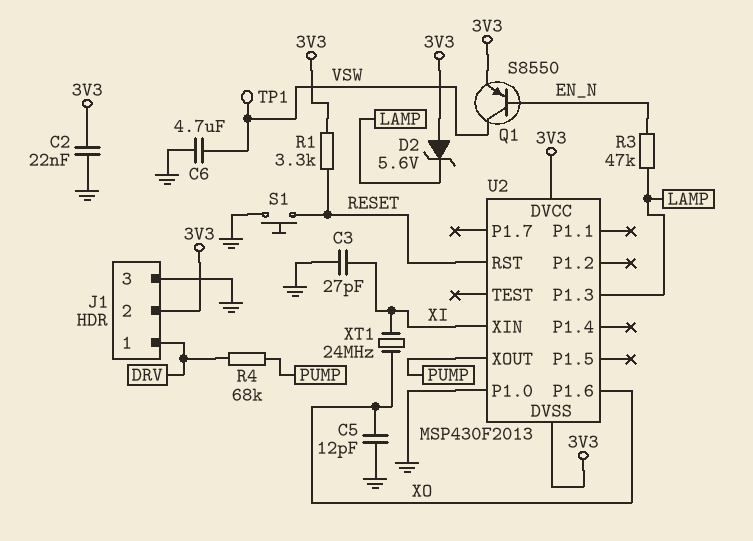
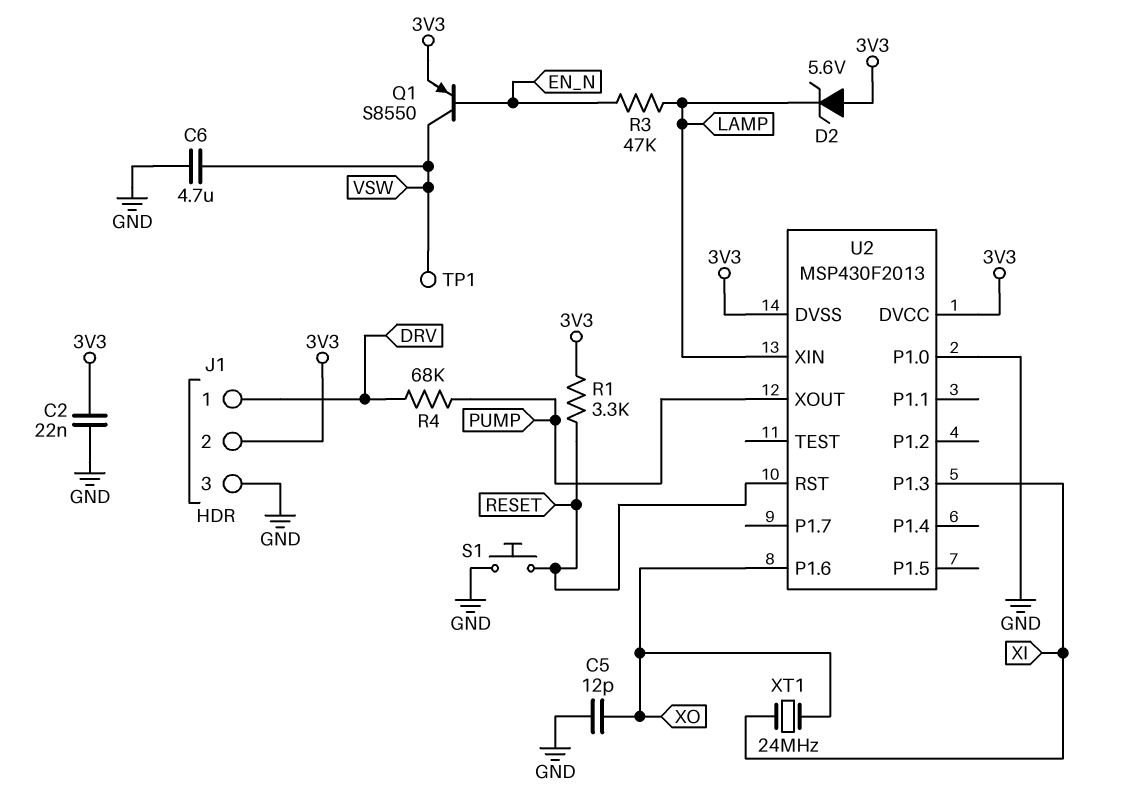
C3: 27pF (GND, XI) -> none
U2 pin P1.3: LAMP -> XI
U2 pin XIN: XI -> LAMP

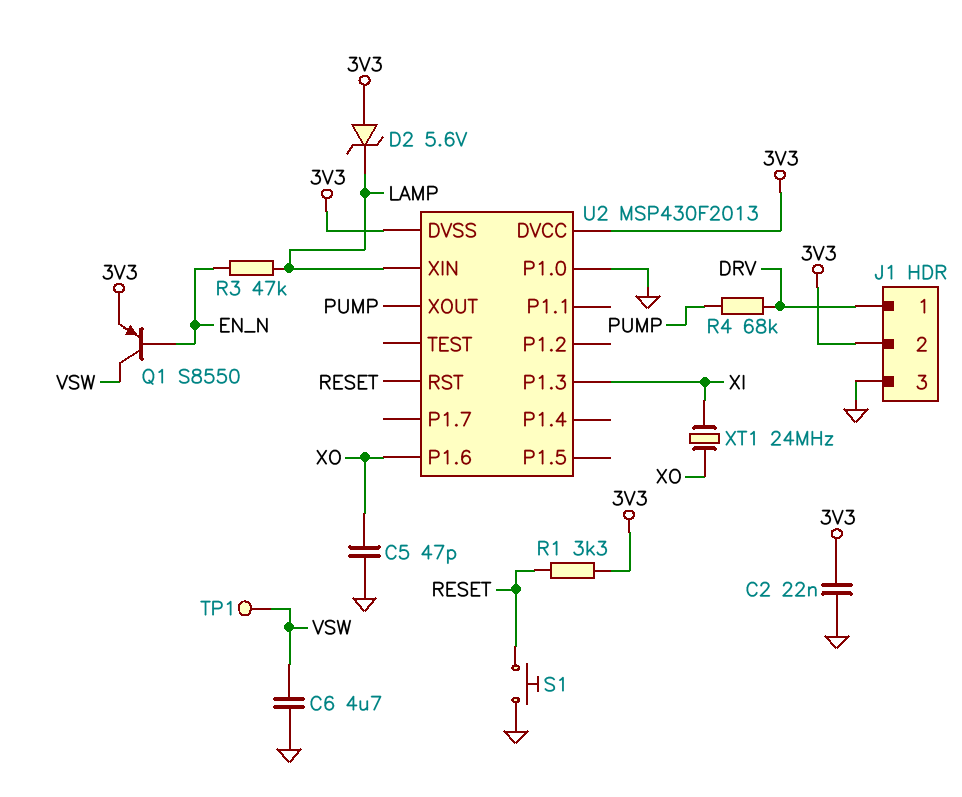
C5: 12pF (GND, XO) -> 47pF (GND, XO)

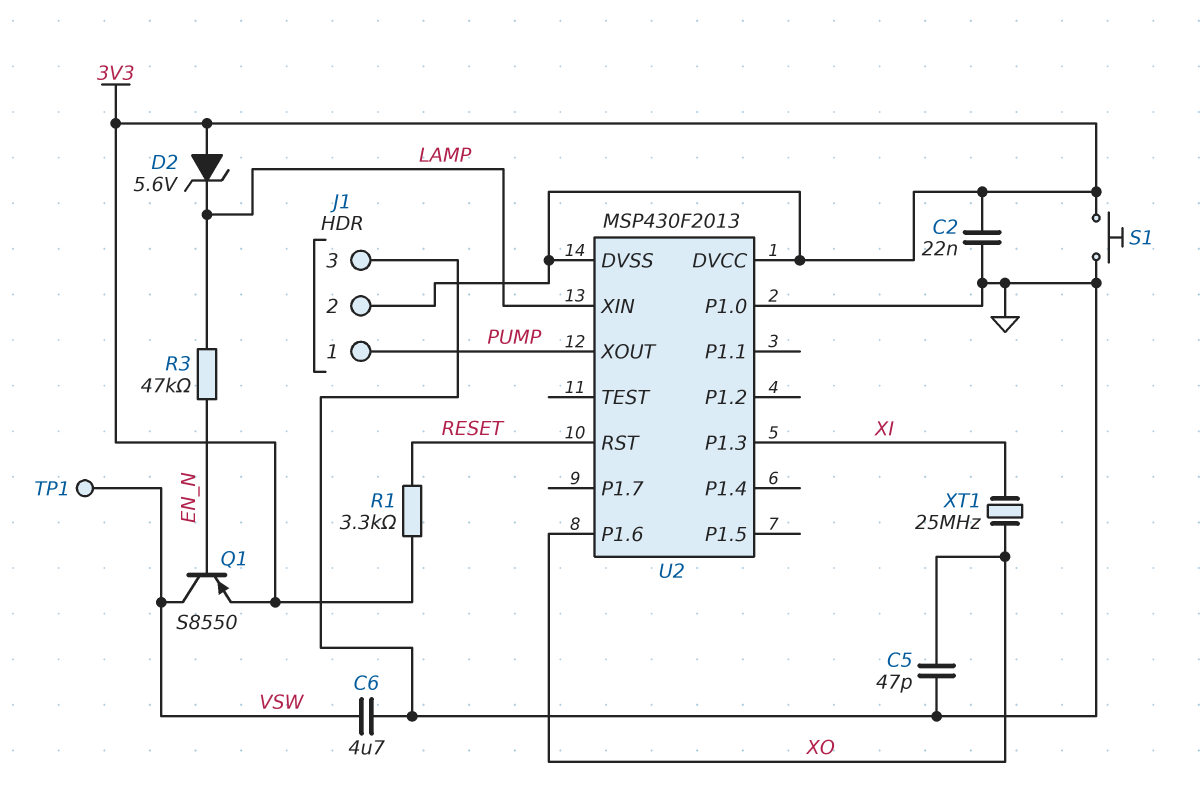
J1 pin 1: DRV -> PUMP
R4: 68k (DRV, PUMP) -> none
S1: button (GND, RESET) -> button (3V3, GND)
XT1: 24MHz (XI, XO) -> 25MHz (XI, XO)

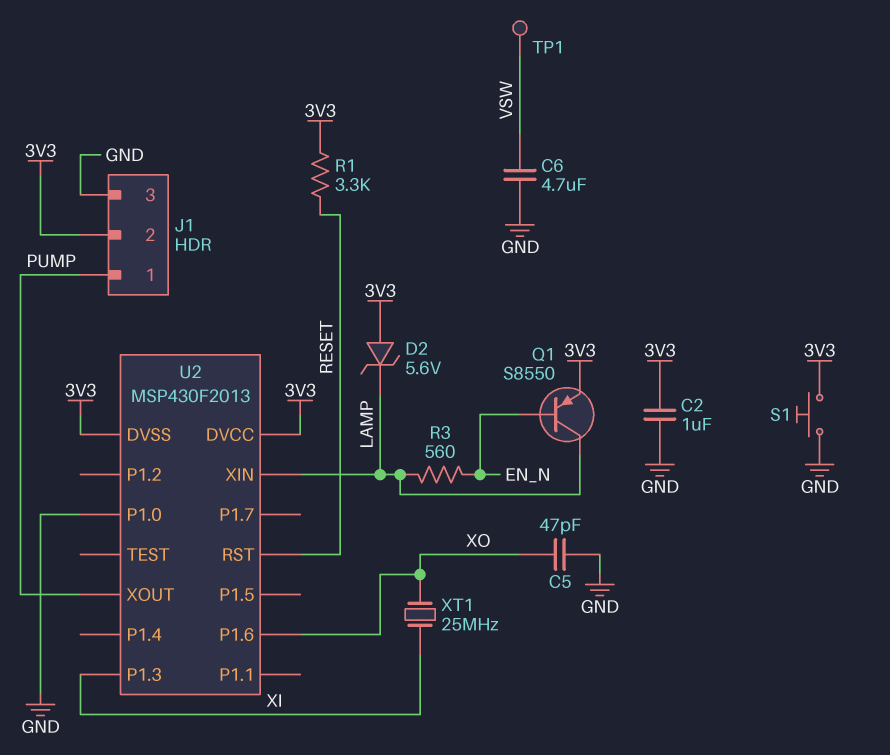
C2: 22nF (3V3, GND) -> 1uF (3V3, GND)
Q1: PNP S8550 (B EN_N, C VSW, E 3V3) -> PNP S8550 (B EN_N, C LAMP, E 3V3)
R3: 47k (EN_N, LAMP) -> 560 (EN_N, LAMP)

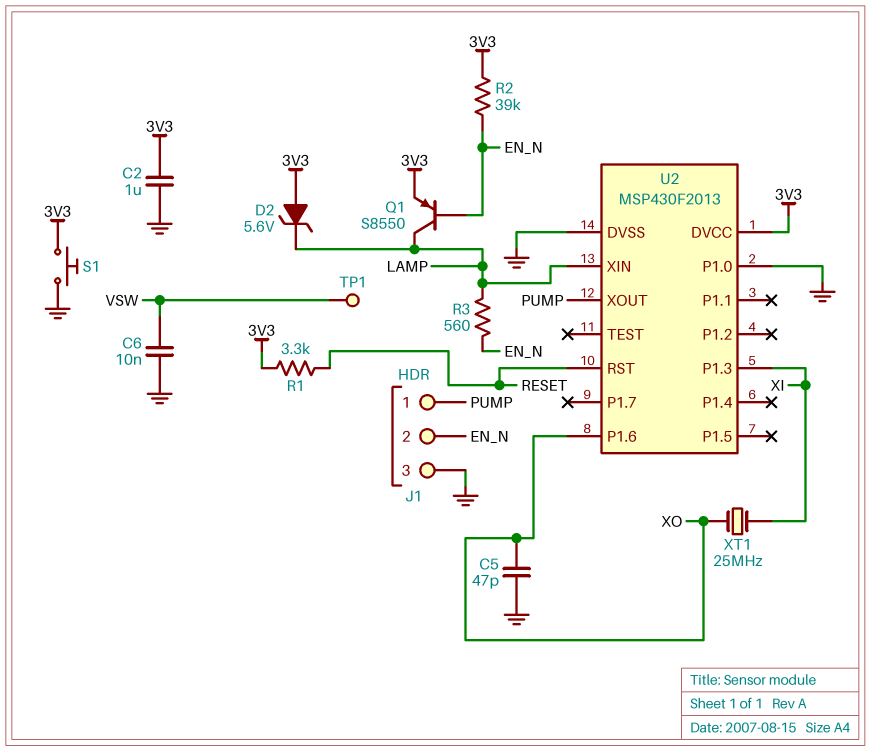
C6: 4.7uF (GND, VSW) -> 10nF (GND, VSW)
J1 pin 2: 3V3 -> EN_N
R2: none -> 39k (3V3, EN_N)
U2 pin DVSS: 3V3 -> GND

